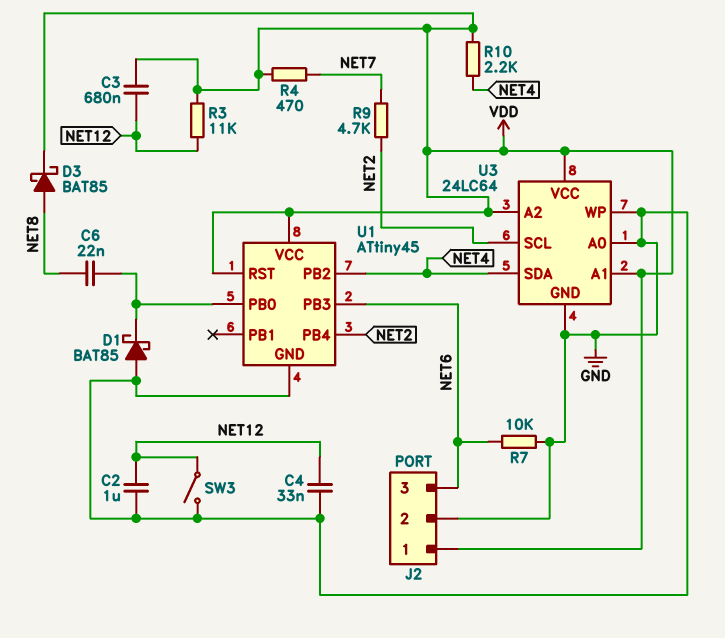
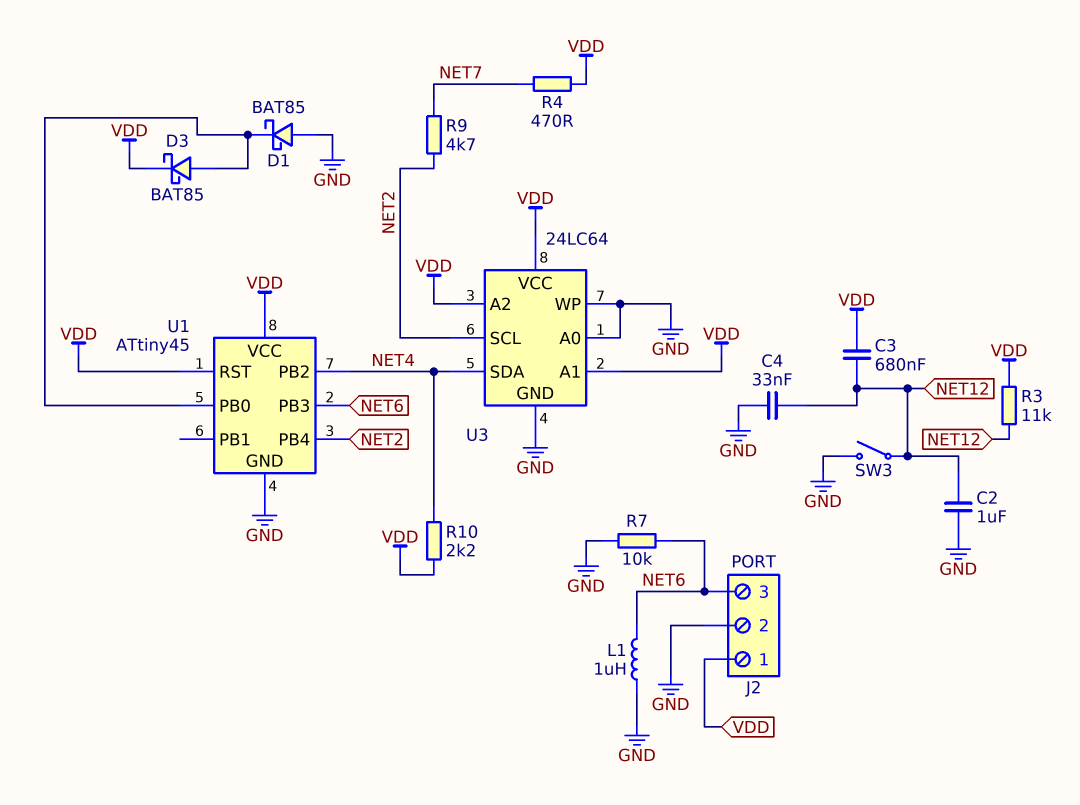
C6: 22nF (NET8, U1/PB0) -> none
D3: schottky BAT85 (A NET8, K VDD) -> schottky BAT85 (A U1/PB0, K VDD)
L1: none -> 1uH (GND, NET6)

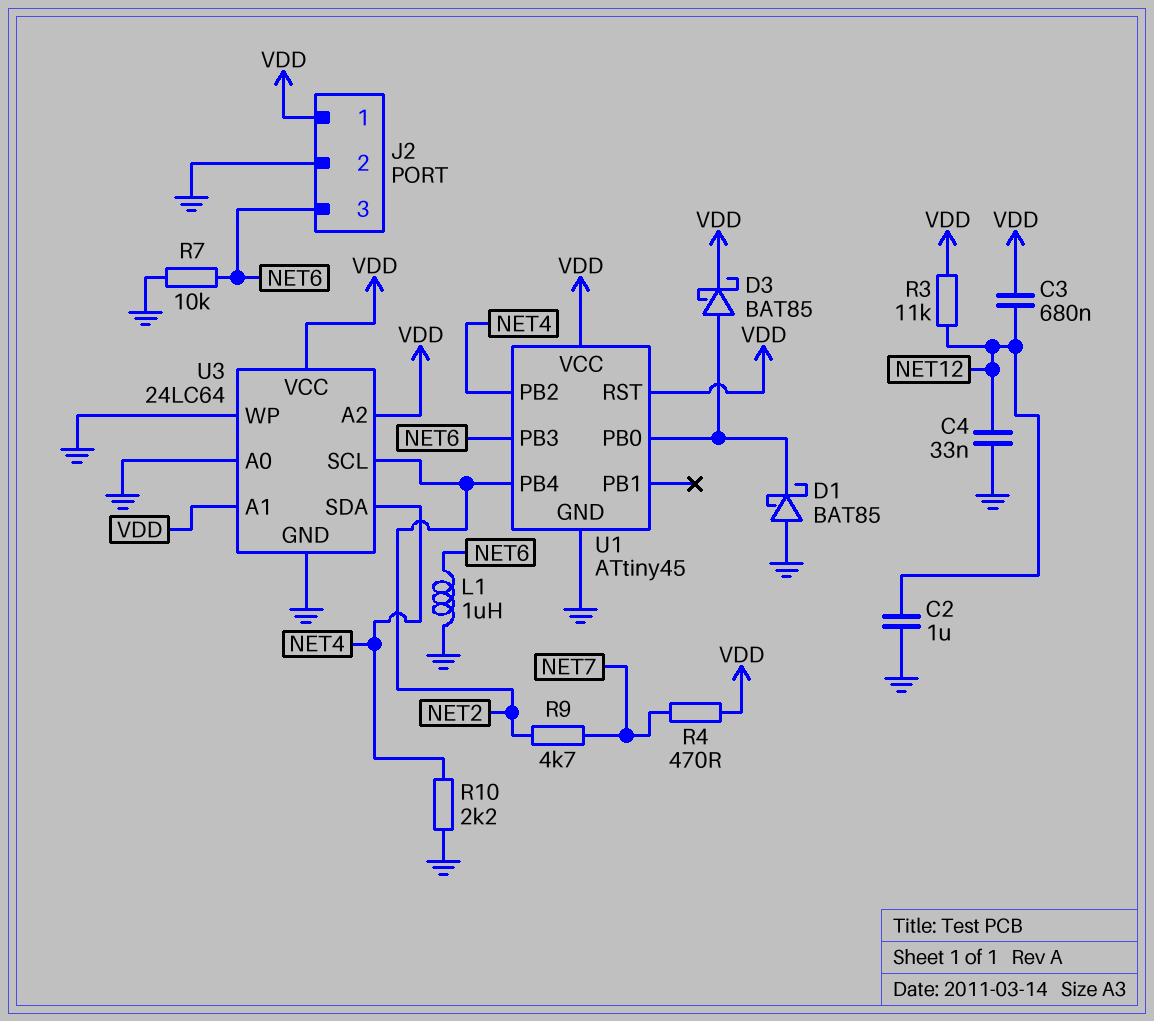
R10: 2.2k (NET4, VDD) -> 2.2k (GND, NET4)
SW3: switch (GND, NET12) -> none

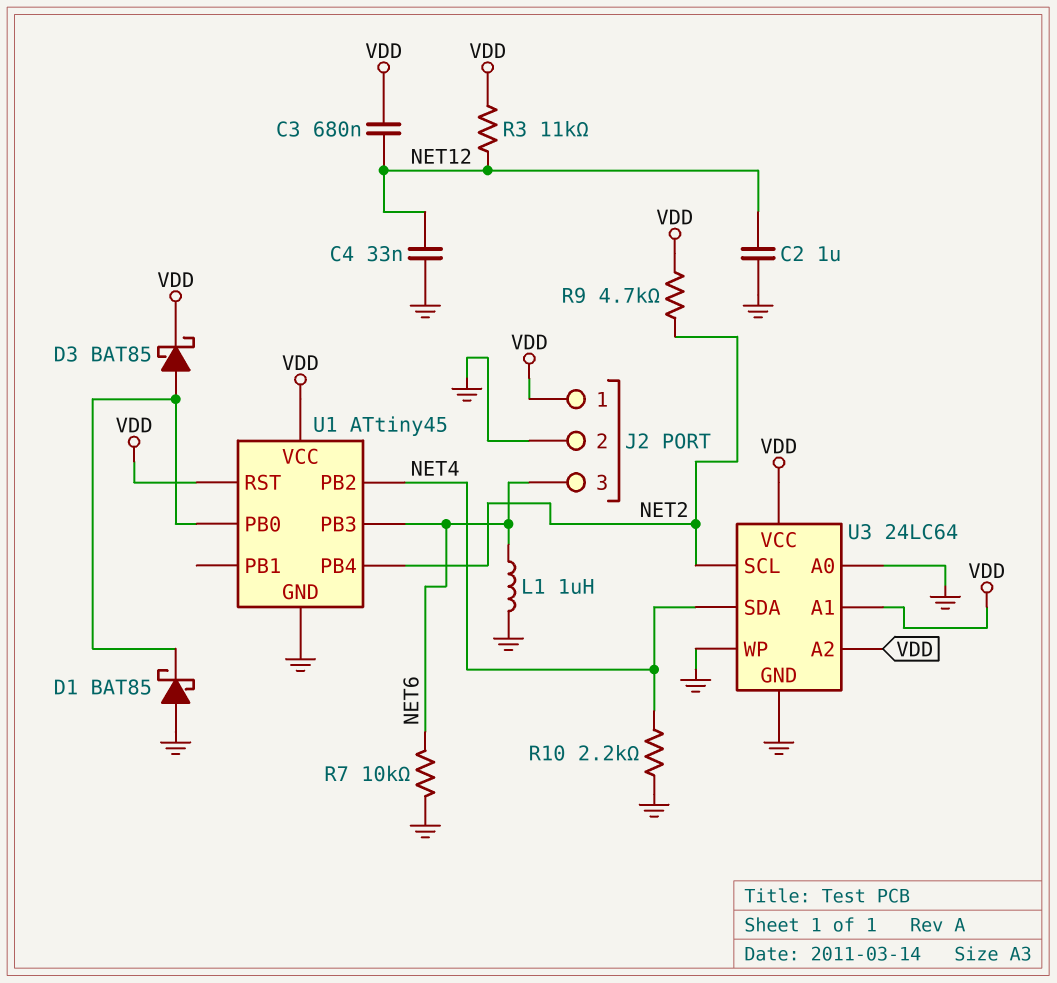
R4: 470 (NET7, VDD) -> none
R9: 4.7k (NET2, NET7) -> 4.7k (NET2, VDD)

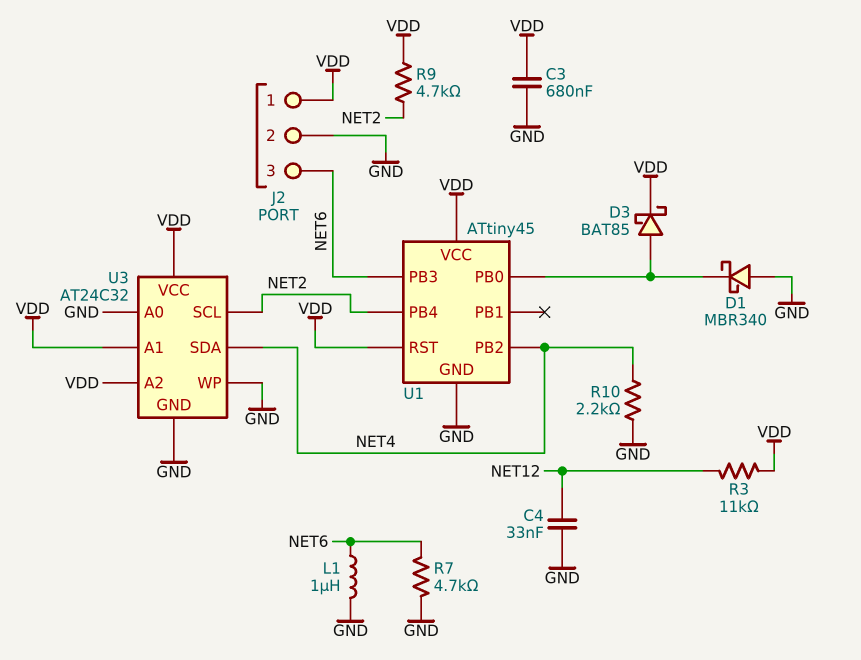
C2: 1uF (GND, NET12) -> none
C3: 680nF (NET12, VDD) -> 680nF (GND, VDD)
D1: schottky BAT85 (A GND, K U1/PB0) -> schottky MBR340 (A GND, K U1/PB0)
R7: 10k (GND, NET6) -> 4.7k (GND, NET6)
U3: 24LC64 -> AT24C32

